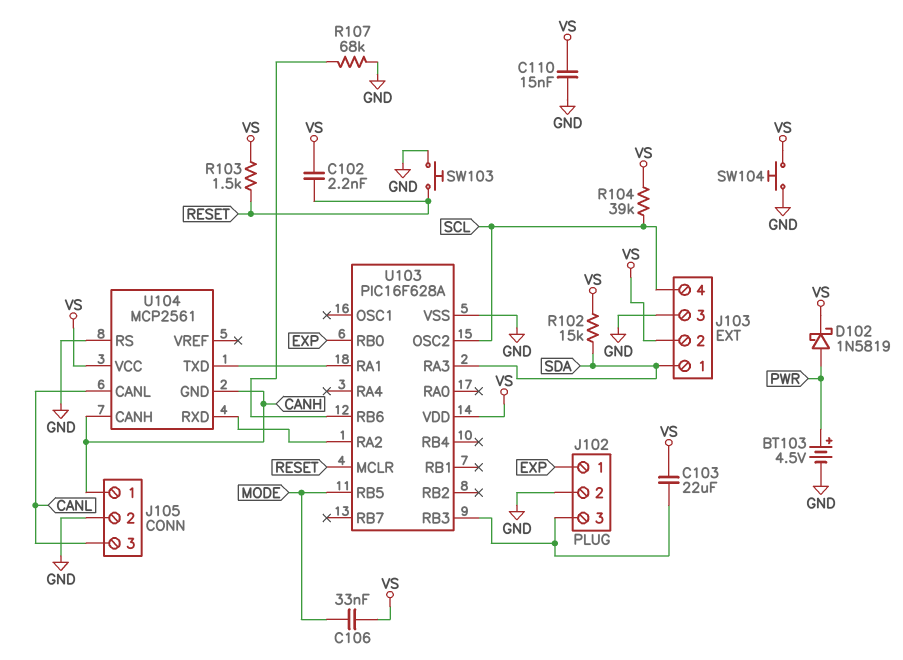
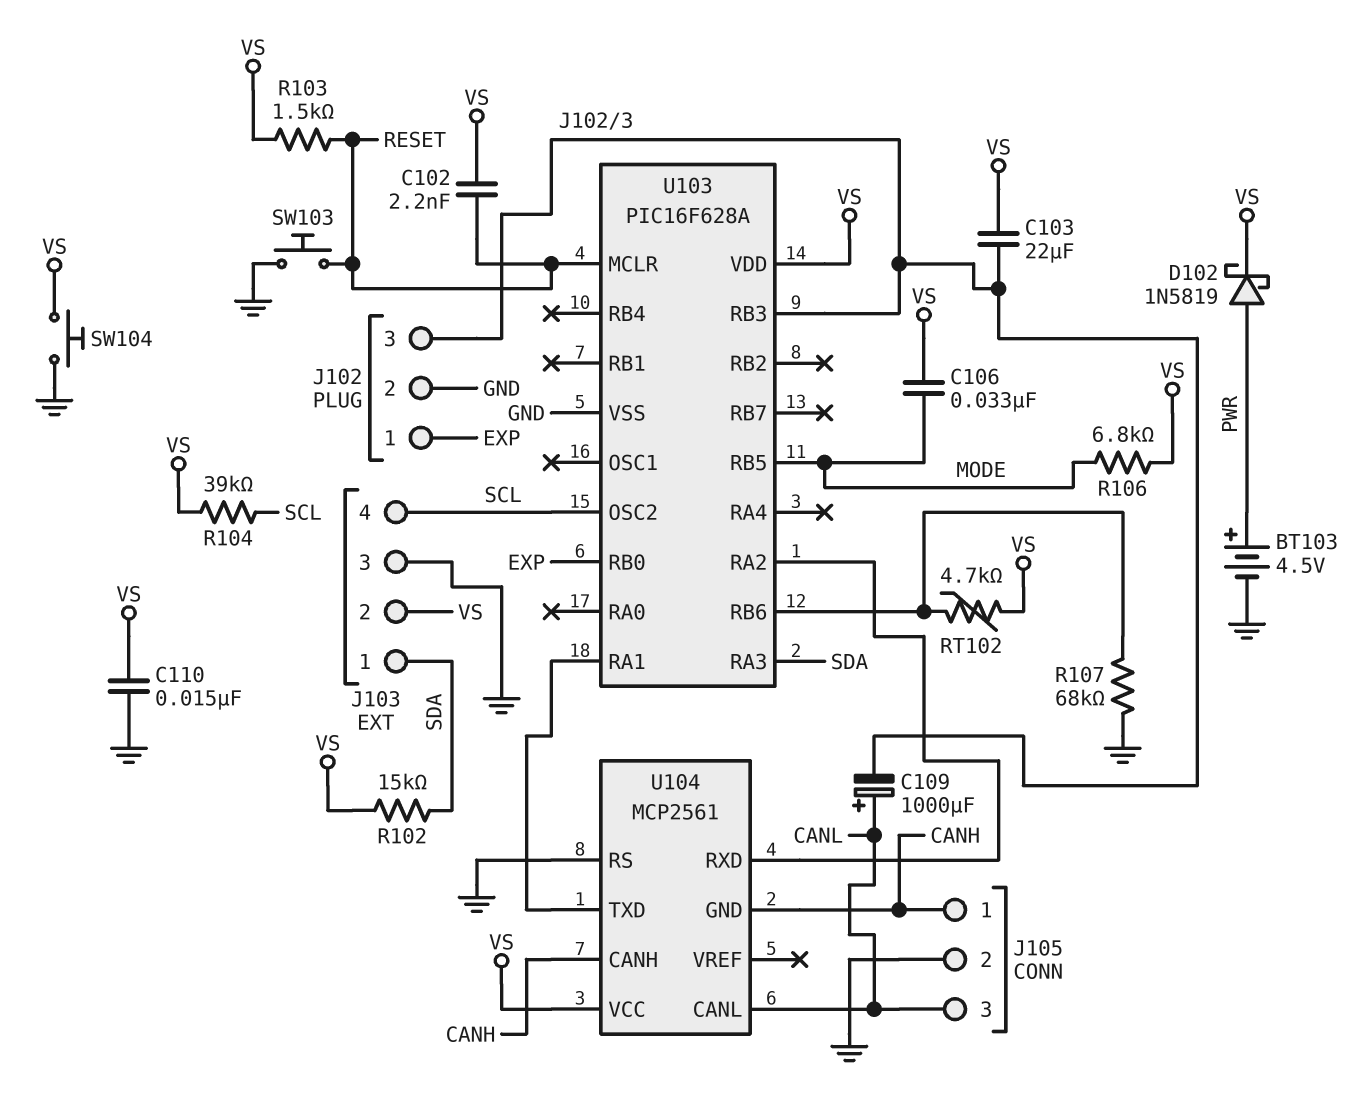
C109: none -> 1000uF (plus CANL, minus J102/3)
R106: none -> 6.8k (MODE, VS)
RT102: none -> 4.7k (U103/RB6, VS)

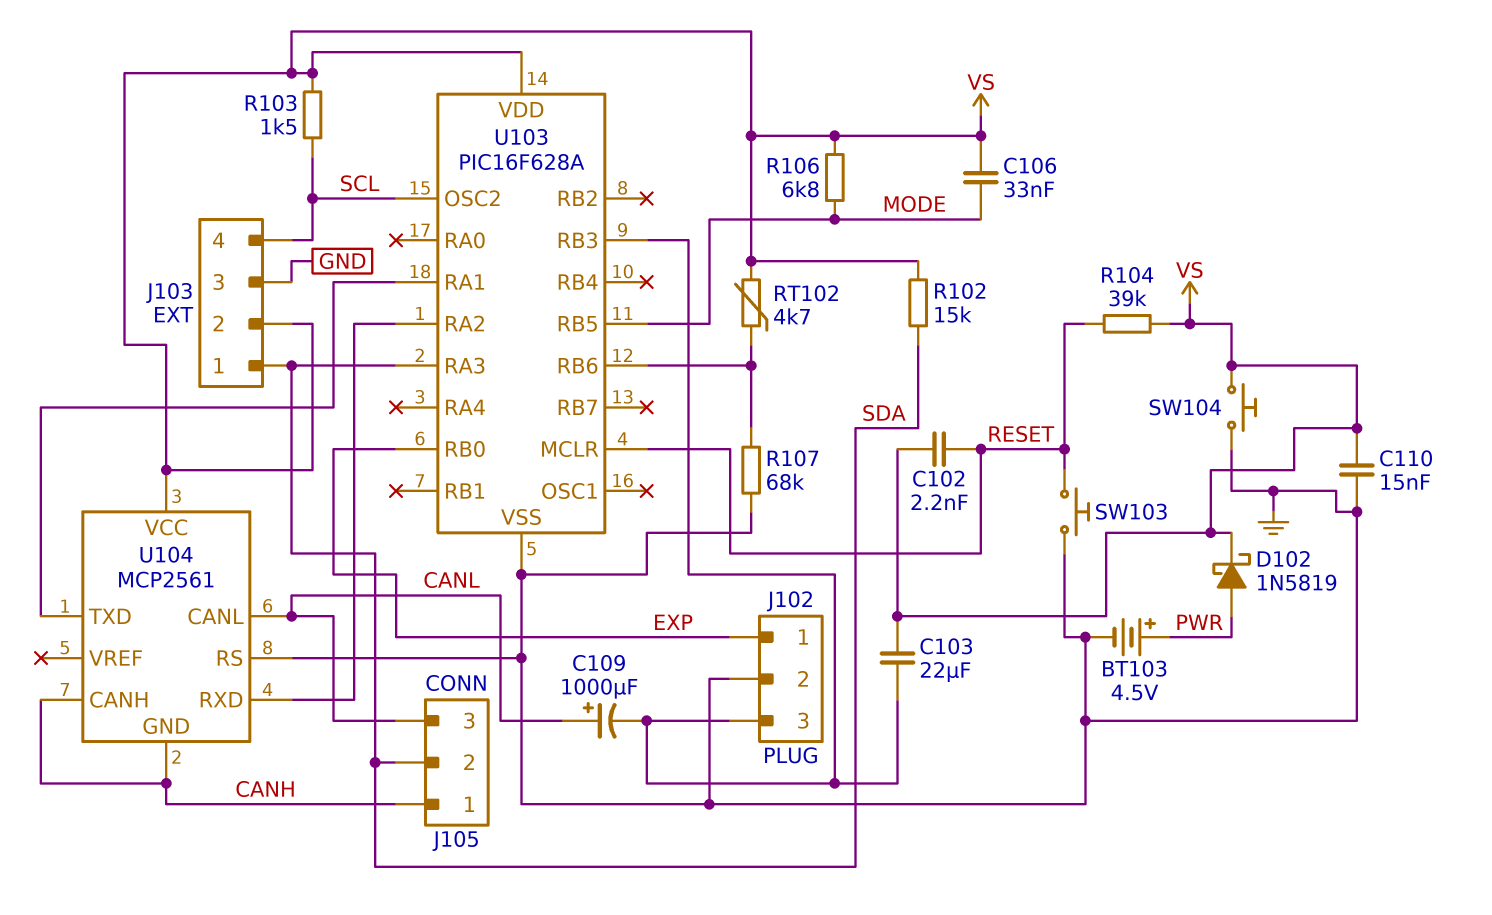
J105 pin 2: GND -> SDA
R103: 1.5k (RESET, VS) -> 1.5k (SCL, VS)
R104: 39k (SCL, VS) -> 39k (RESET, VS)

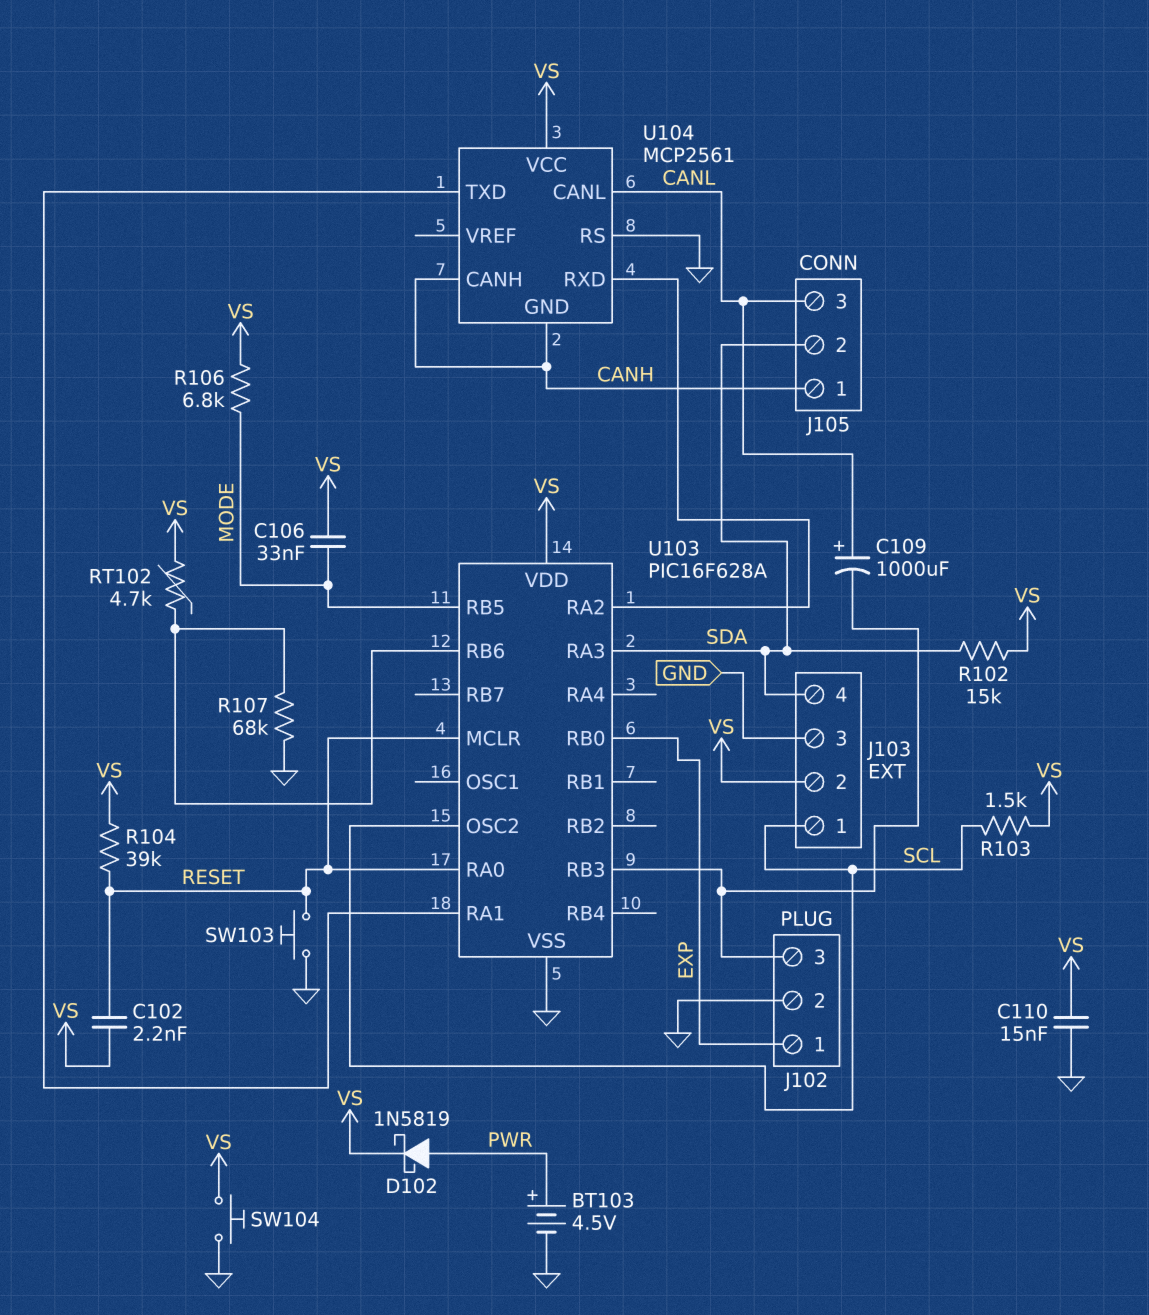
C103: 22uF (J102/3, VS) -> none
J103 pin 1: SDA -> SCL
J103 pin 4: SCL -> SDA
U103 pin RA0: none -> RESET

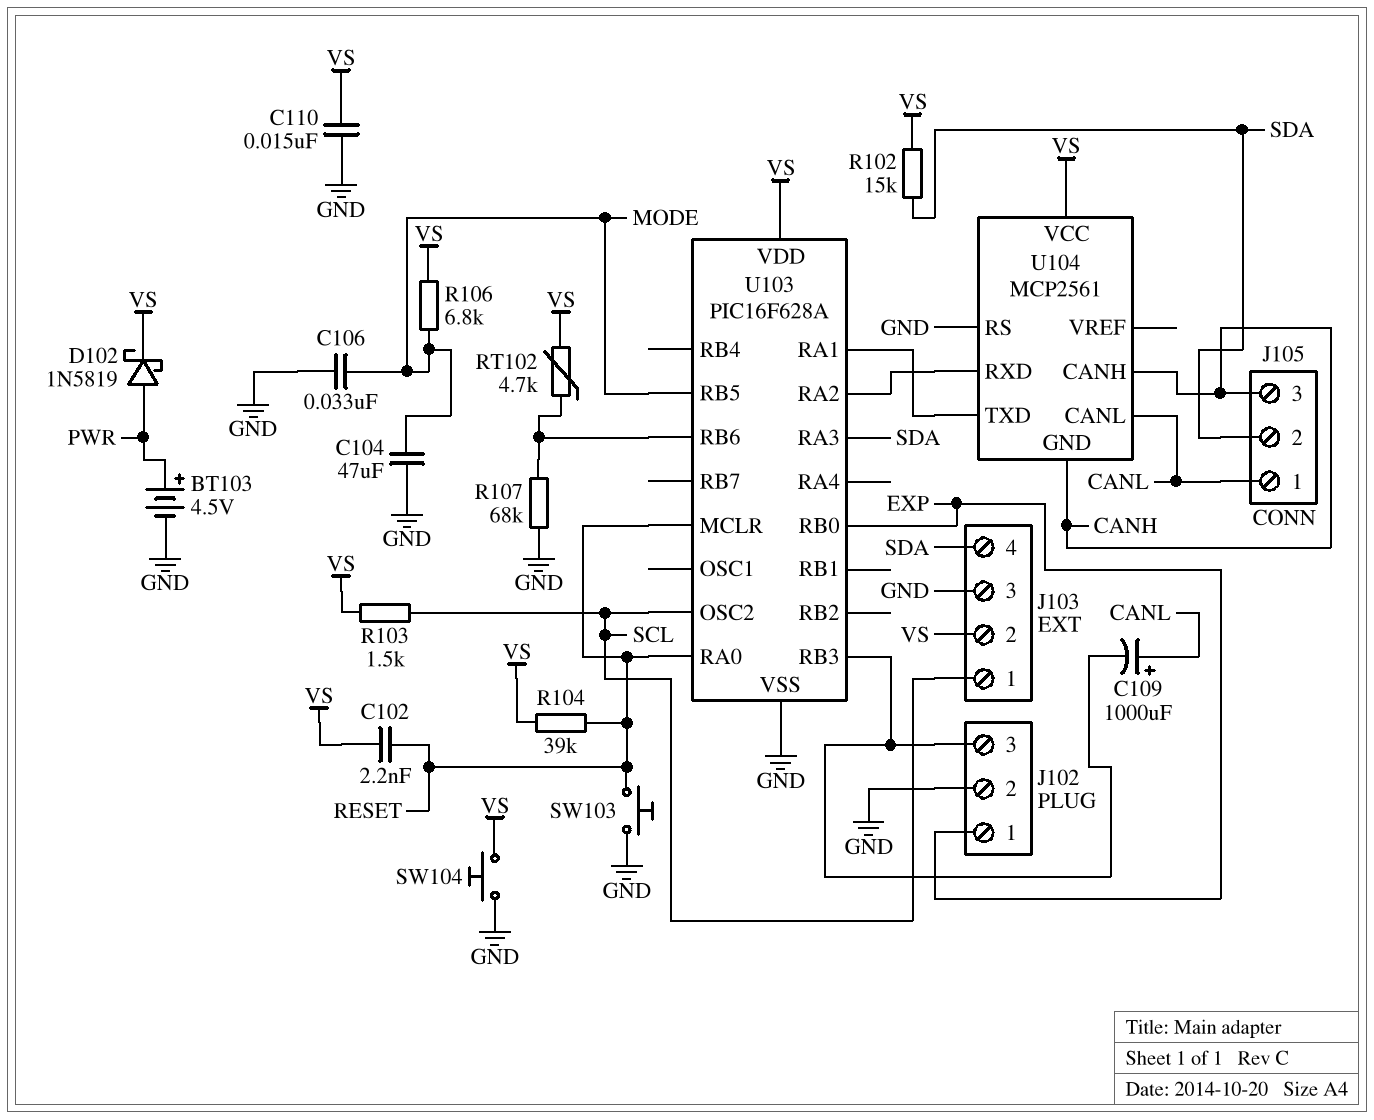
C104: none -> 47uF (GND, MODE)
C106: 33nF (MODE, VS) -> 33nF (GND, MODE)
J105 pin 1: CANH -> CANL
J105 pin 3: CANL -> CANH

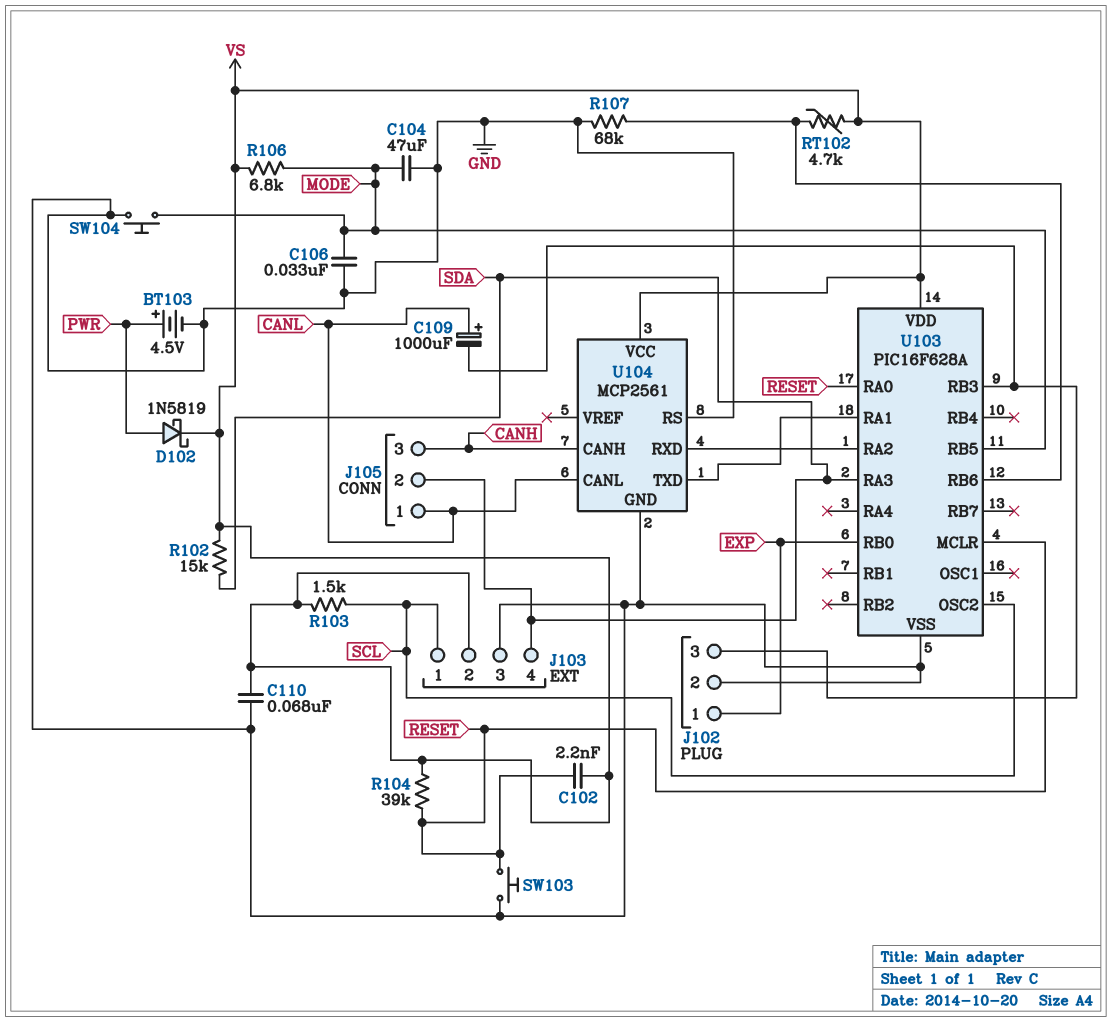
C110: 15nF (GND, VS) -> 68nF (GND, VS)
SW104: button (GND, VS) -> button (GND, MODE)
U104 pin GND: CANH -> GND

